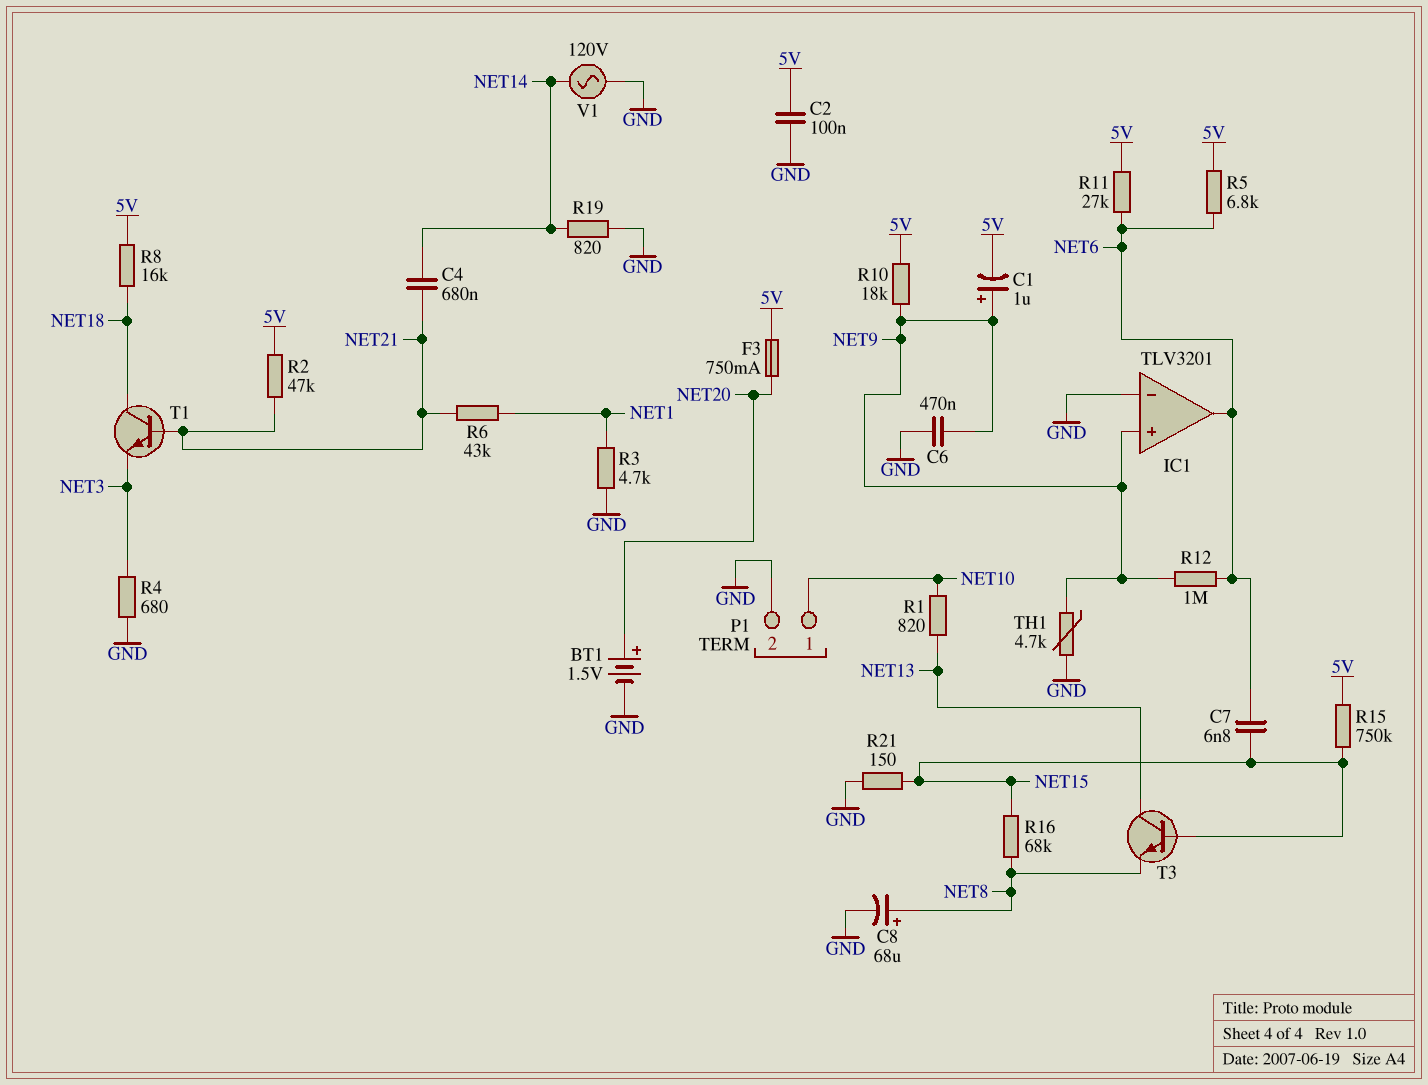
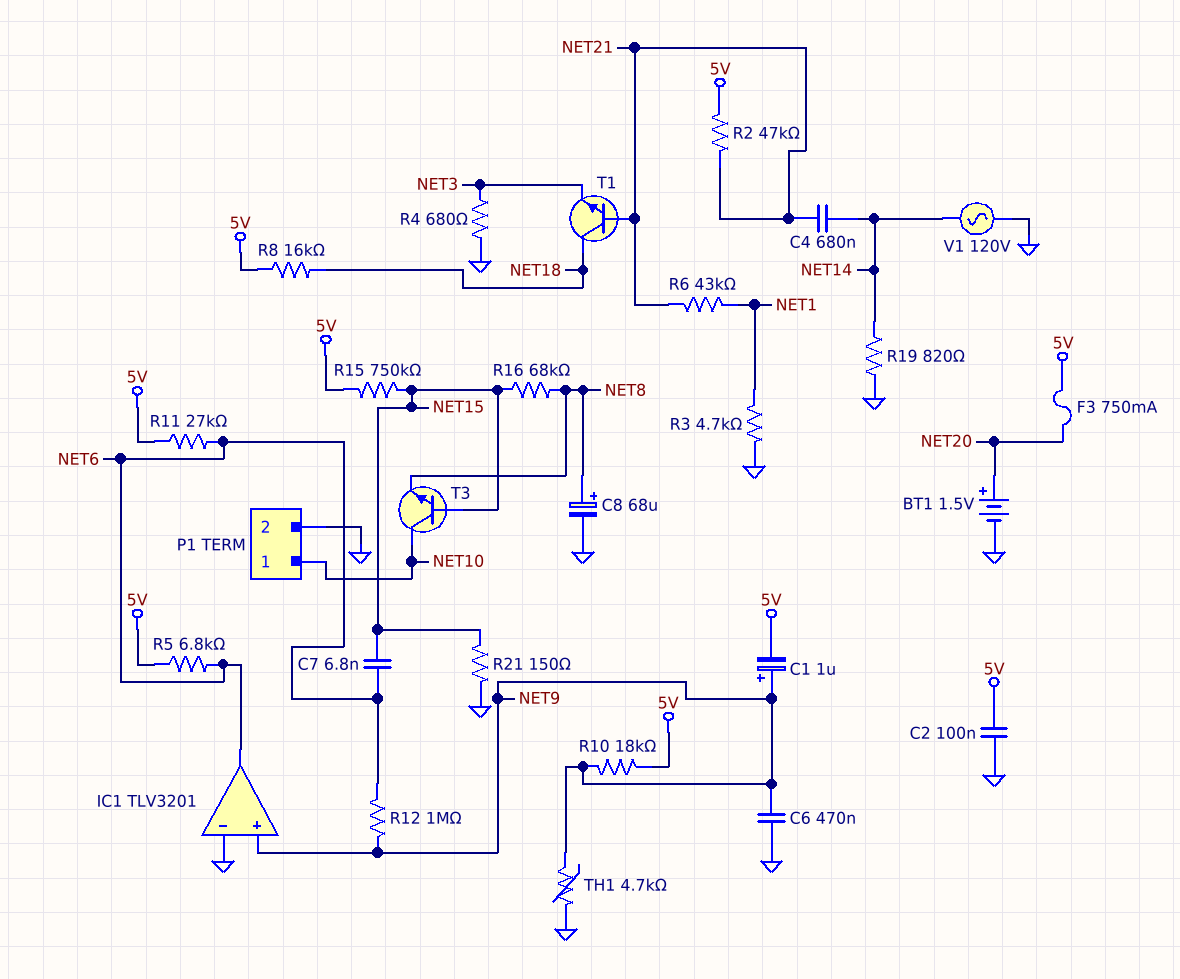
R1: 820 (NET10, NET13) -> none
T3: NPN (B NET15, C NET13, E NET8) -> NPN (B NET15, C NET10, E NET8)

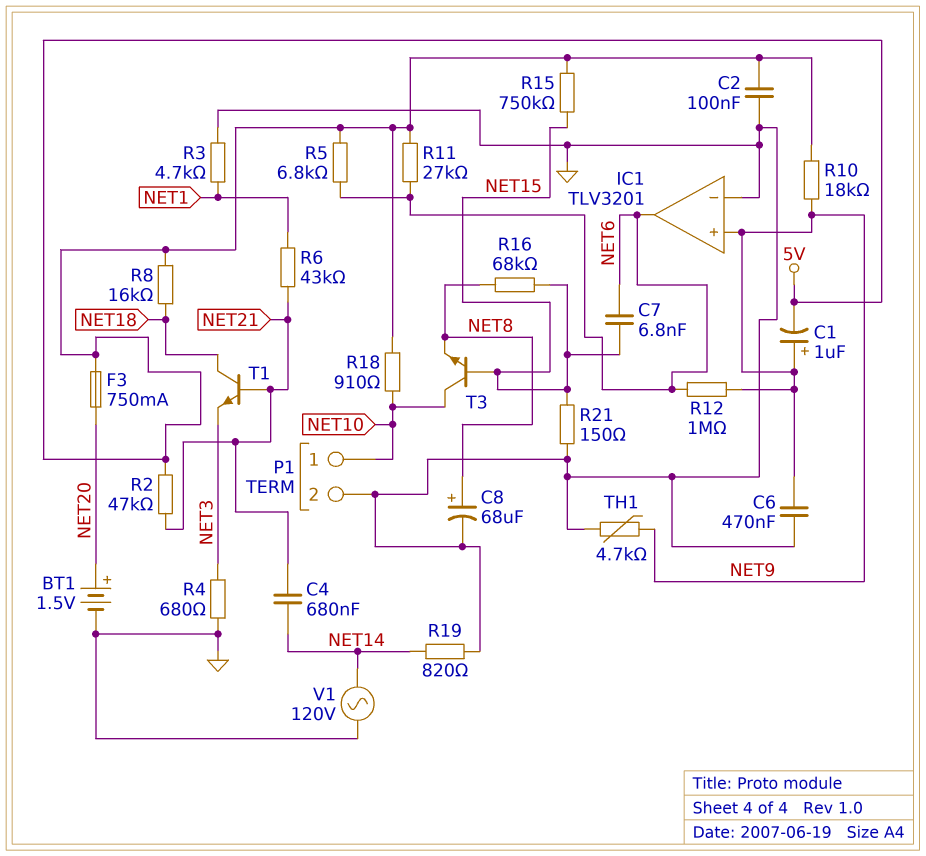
R18: none -> 910 (5V, NET10)

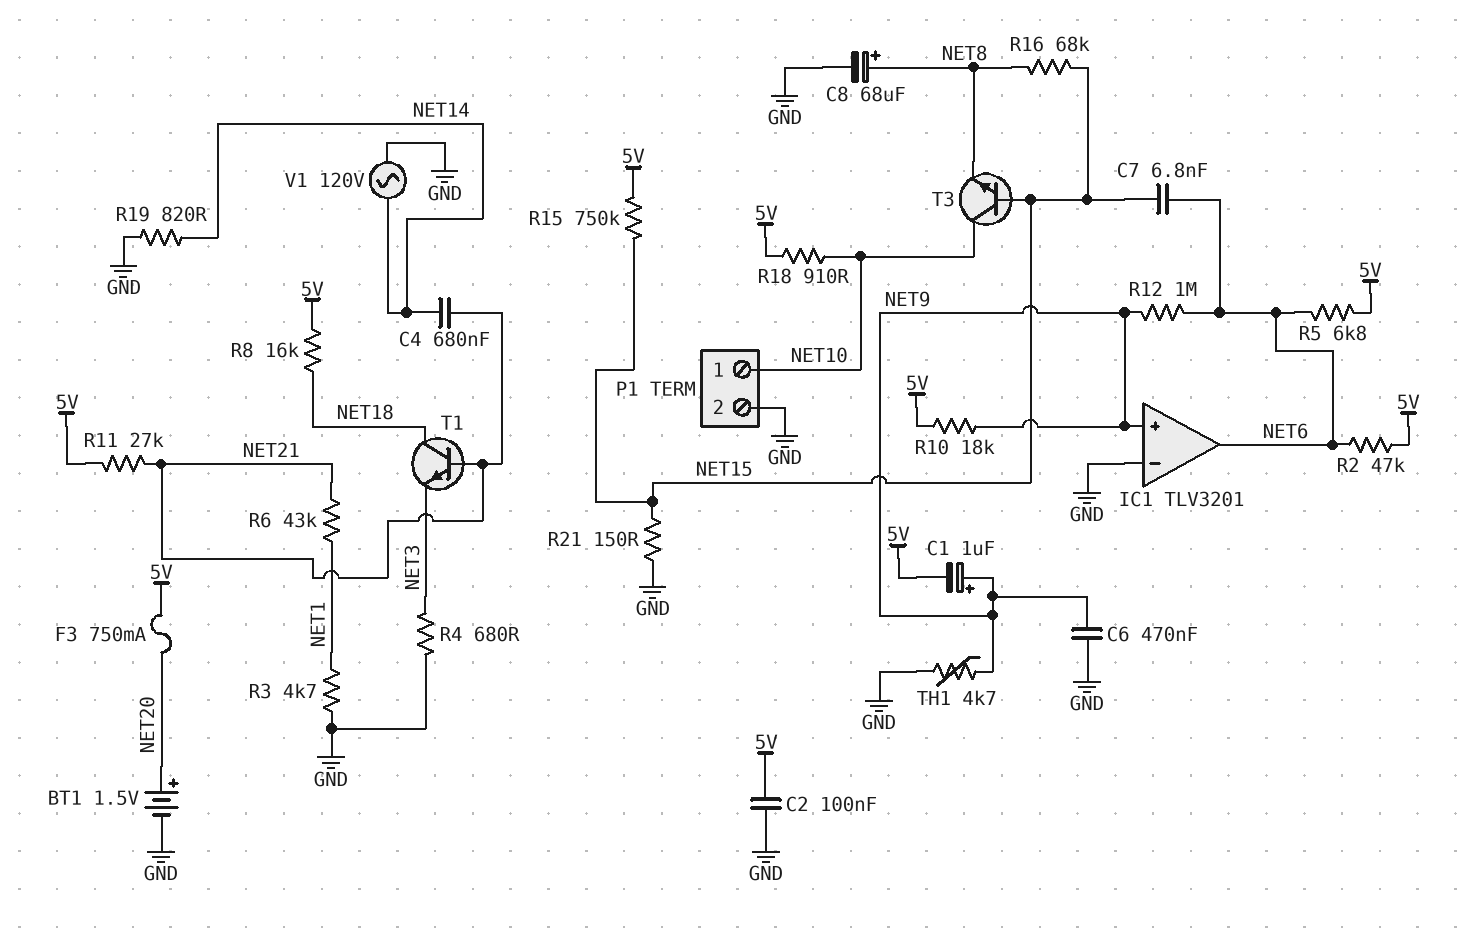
R2: 47k (5V, NET21) -> 47k (5V, NET6)
R11: 27k (5V, NET6) -> 27k (5V, NET21)

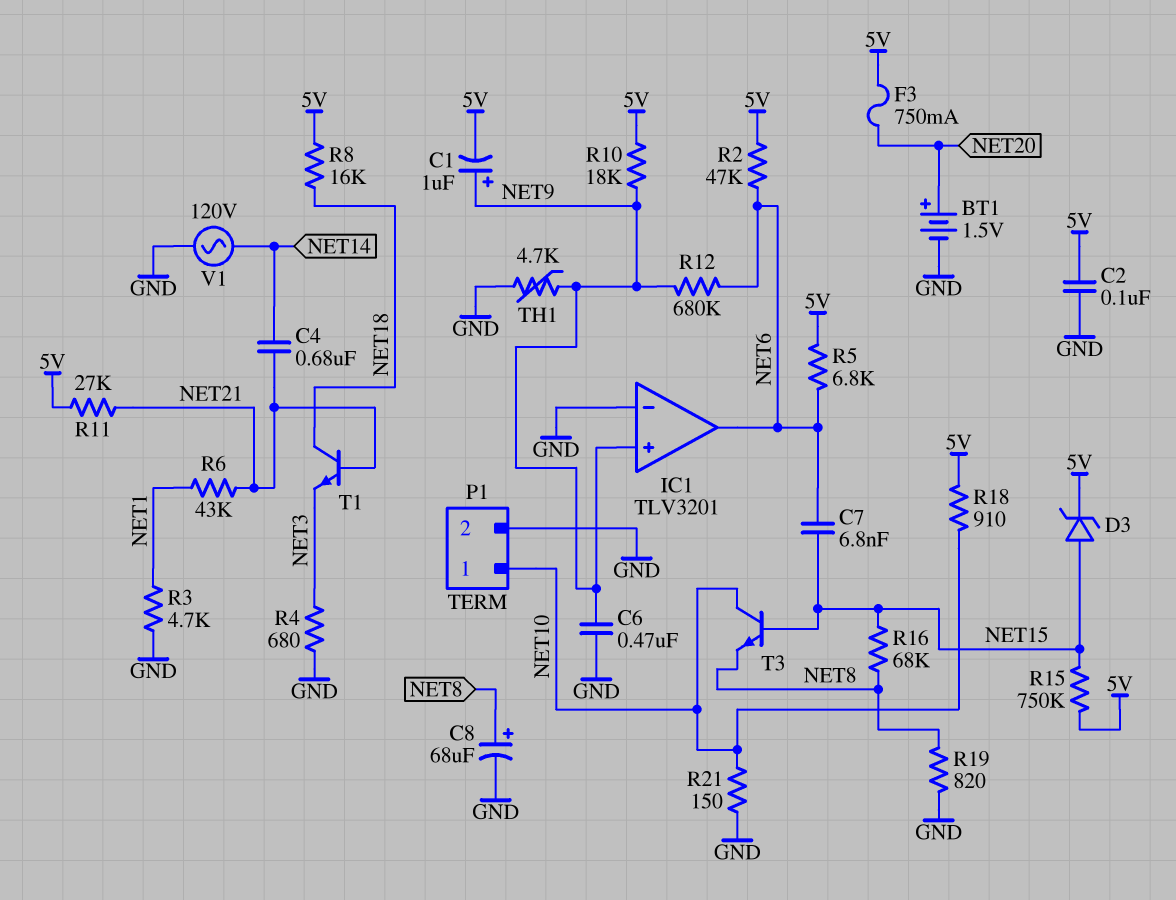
D3: none -> zener (A NET15, K 5V)
R12: 1M (NET6, NET9) -> 680k (NET6, NET9)
R19: 820 (GND, NET14) -> 820 (GND, NET8)
R21: 150 (GND, NET15) -> 150 (GND, NET10)

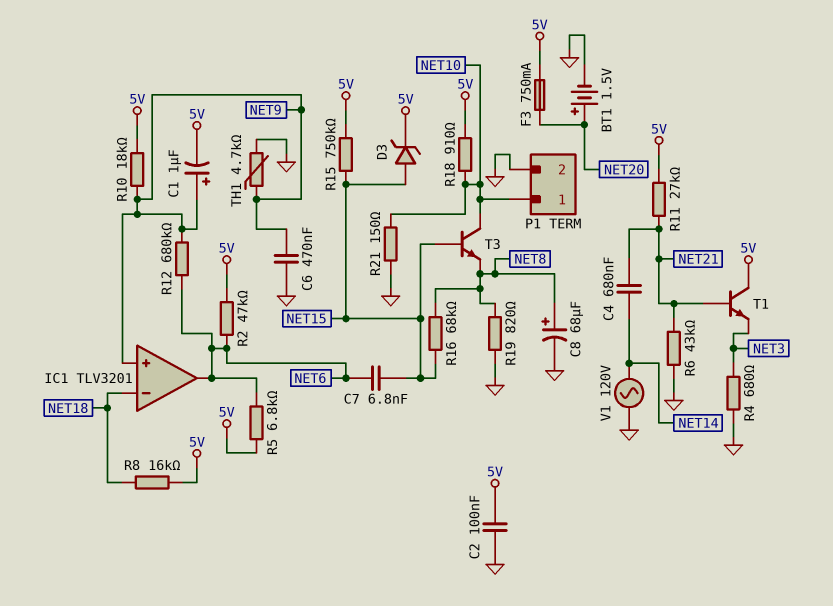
IC1 pin in-: GND -> NET18
R3: 4.7k (GND, NET1) -> none
R6: 43k (NET1, NET21) -> 43k (GND, NET21)
T1: NPN (B NET21, C NET18, E NET3) -> NPN (B NET21, C 5V, E NET3)

